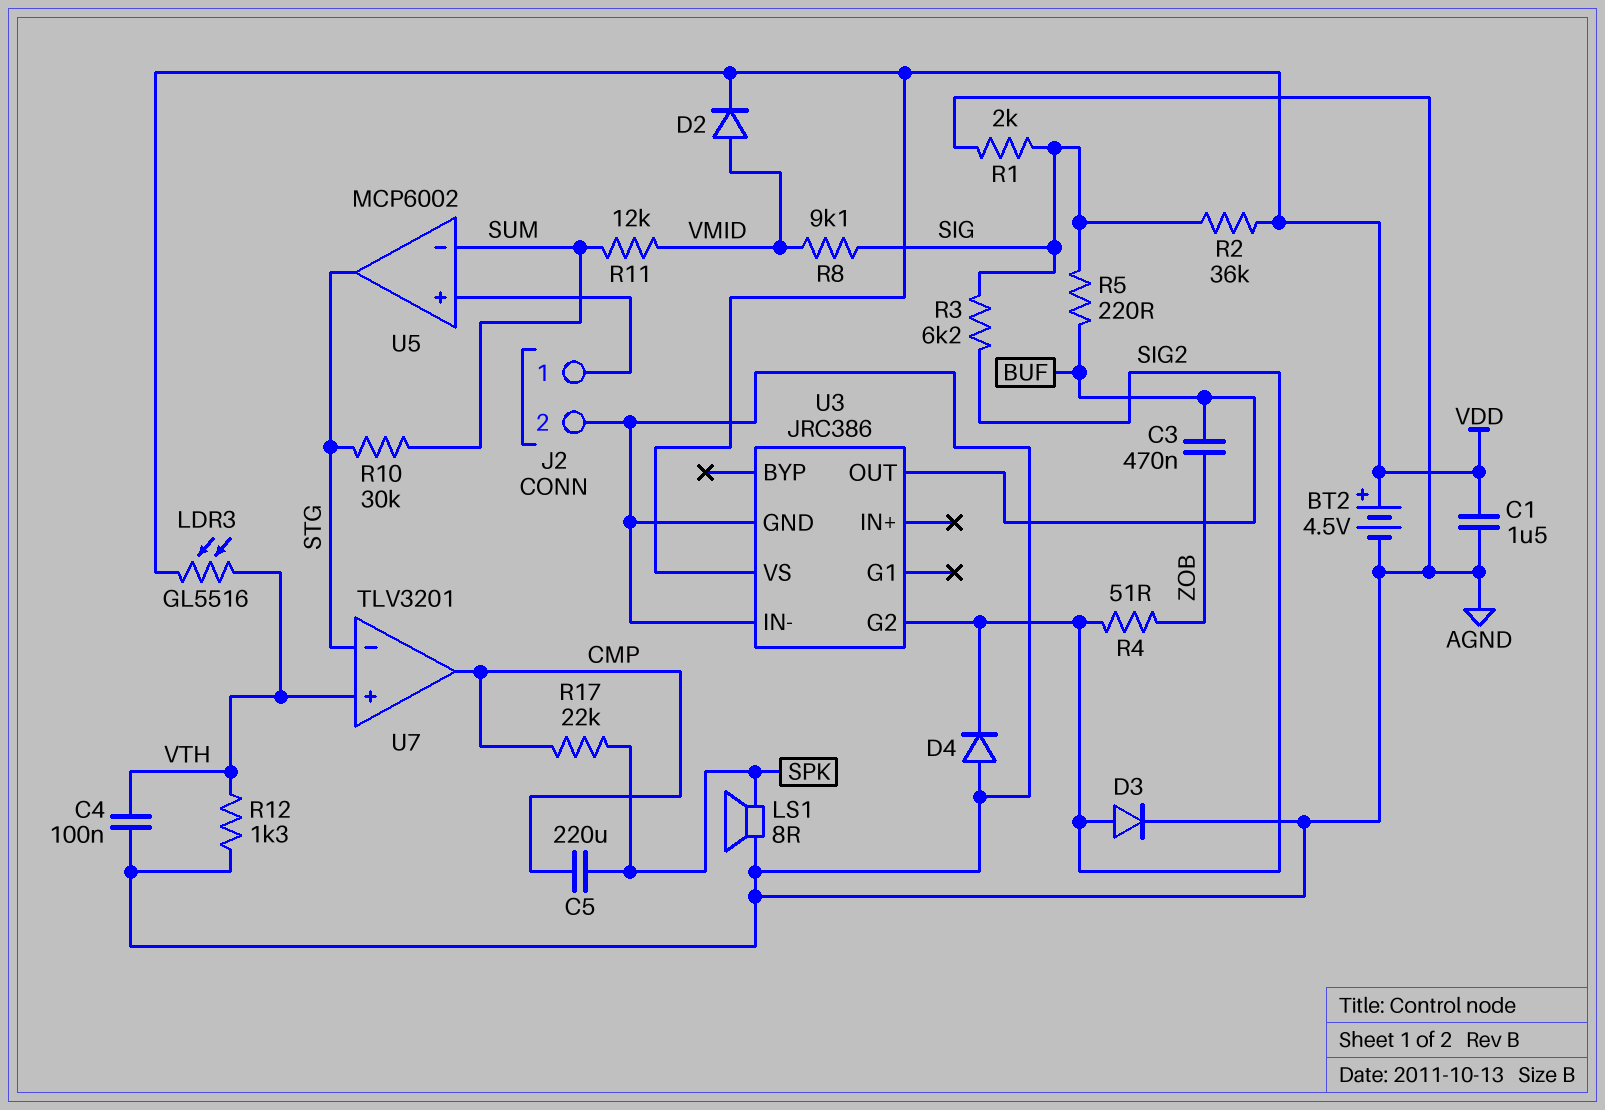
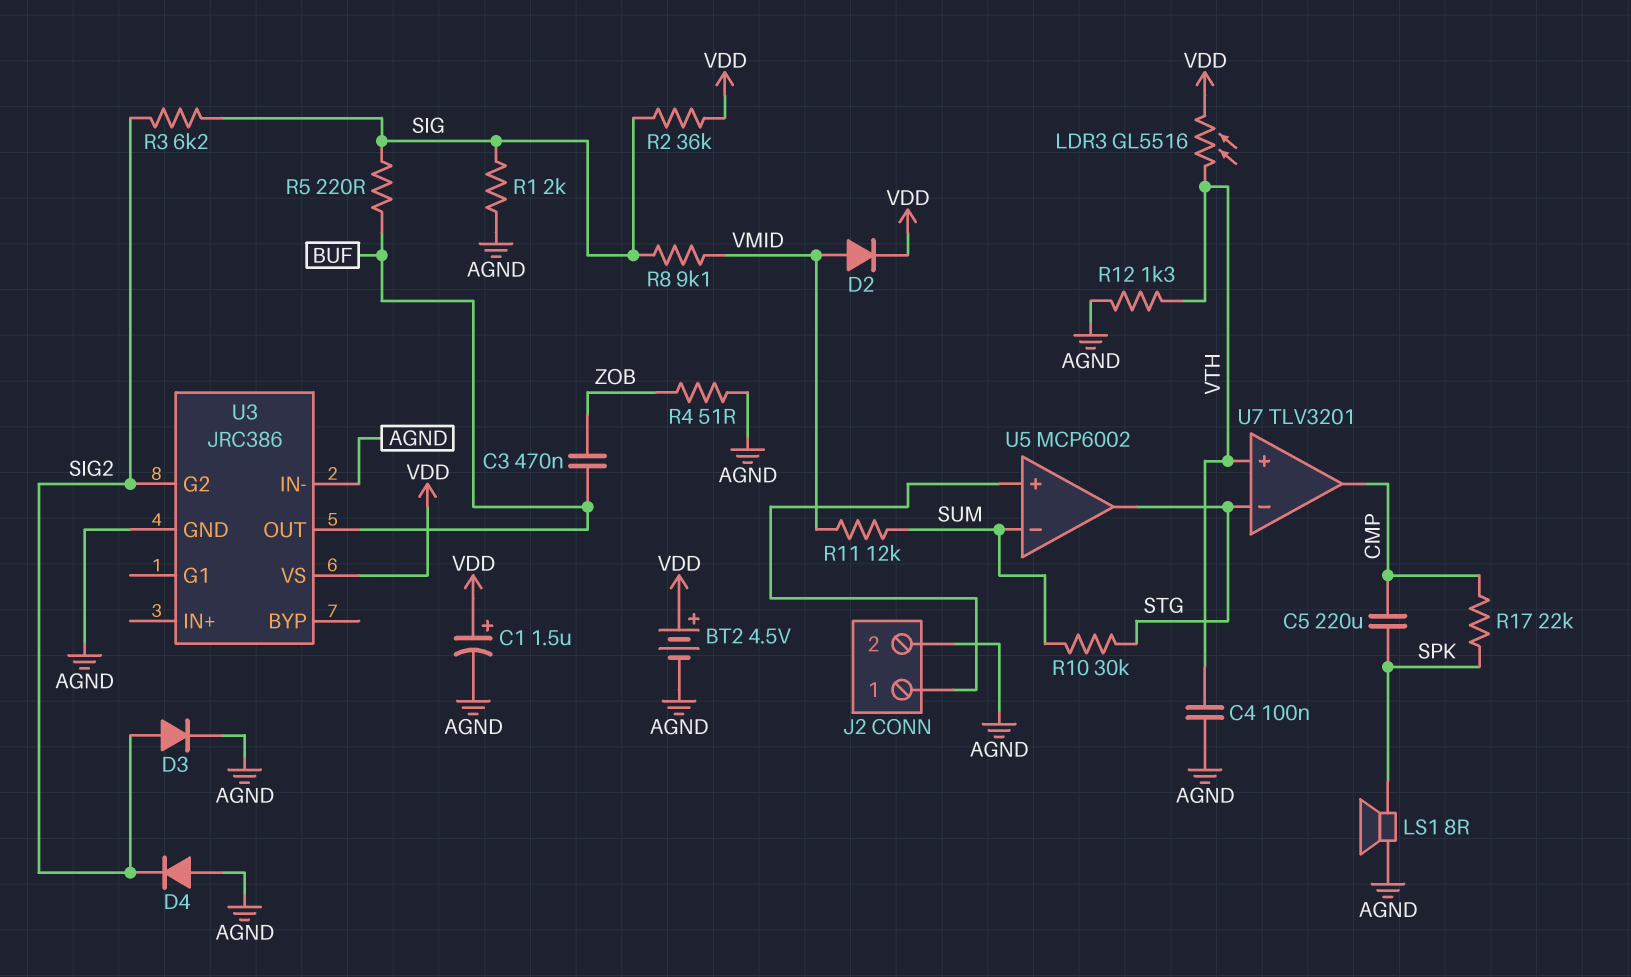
C1: 1.5uF (AGND, VDD) -> 1.5uF (plus VDD, minus AGND)
R4: 51 (SIG2, ZOB) -> 51 (AGND, ZOB)

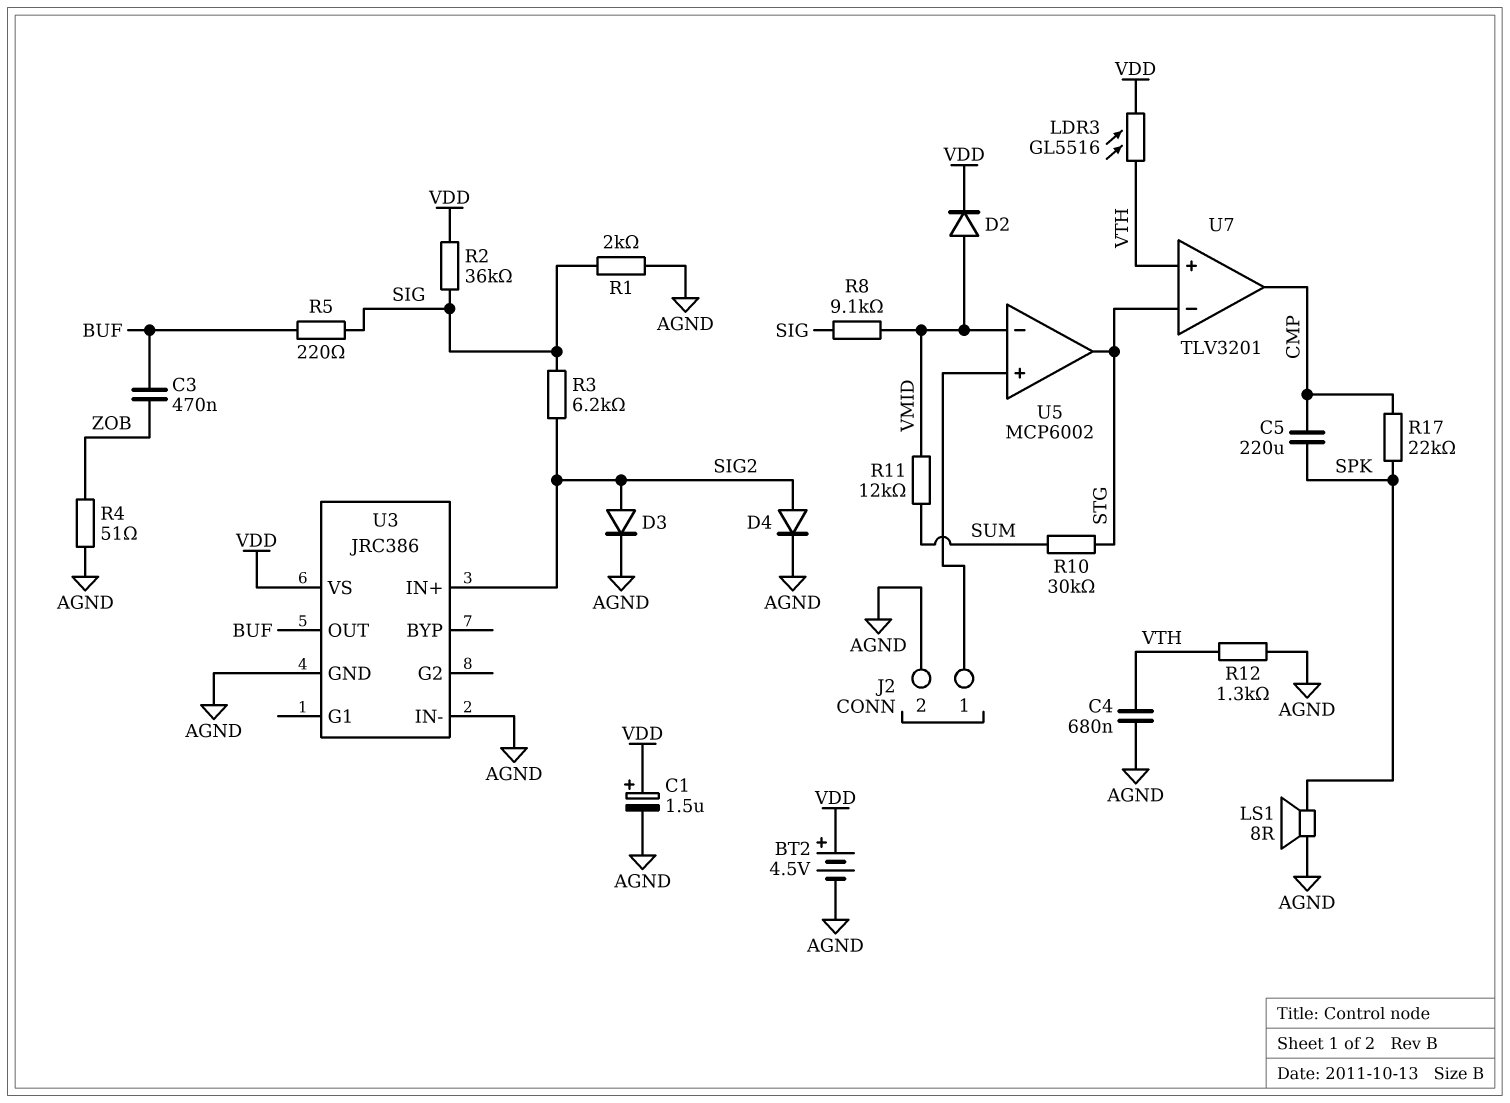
C4: 100nF (AGND, VTH) -> 680nF (AGND, VTH)
D4: diode (A AGND, K SIG2) -> diode (A SIG2, K AGND)
U3 pin G2: SIG2 -> none
U3 pin IN+: none -> SIG2
U5 pin in-: SUM -> VMID

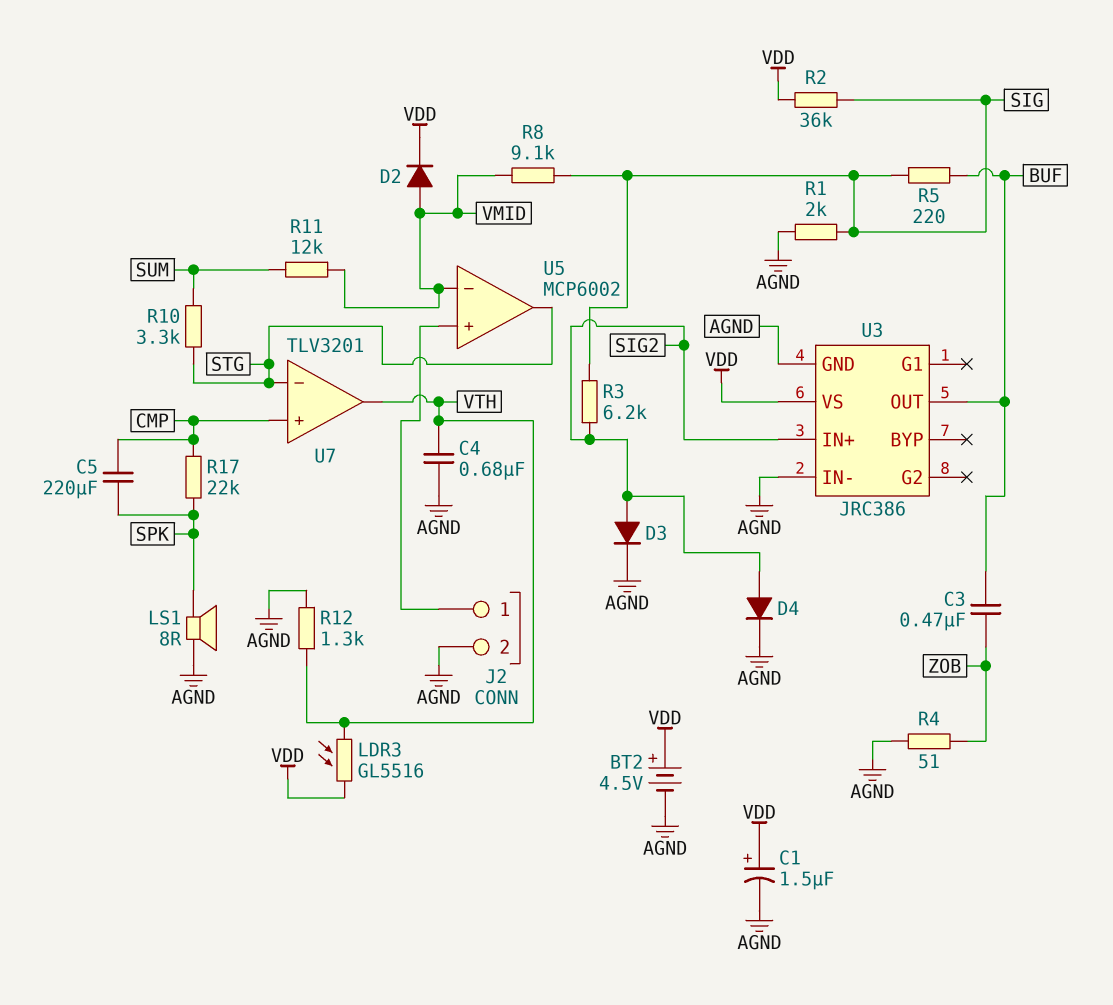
R10: 30k (STG, SUM) -> 3.3k (STG, SUM)
U7 pin in+: VTH -> CMP
U7 pin out: CMP -> VTH

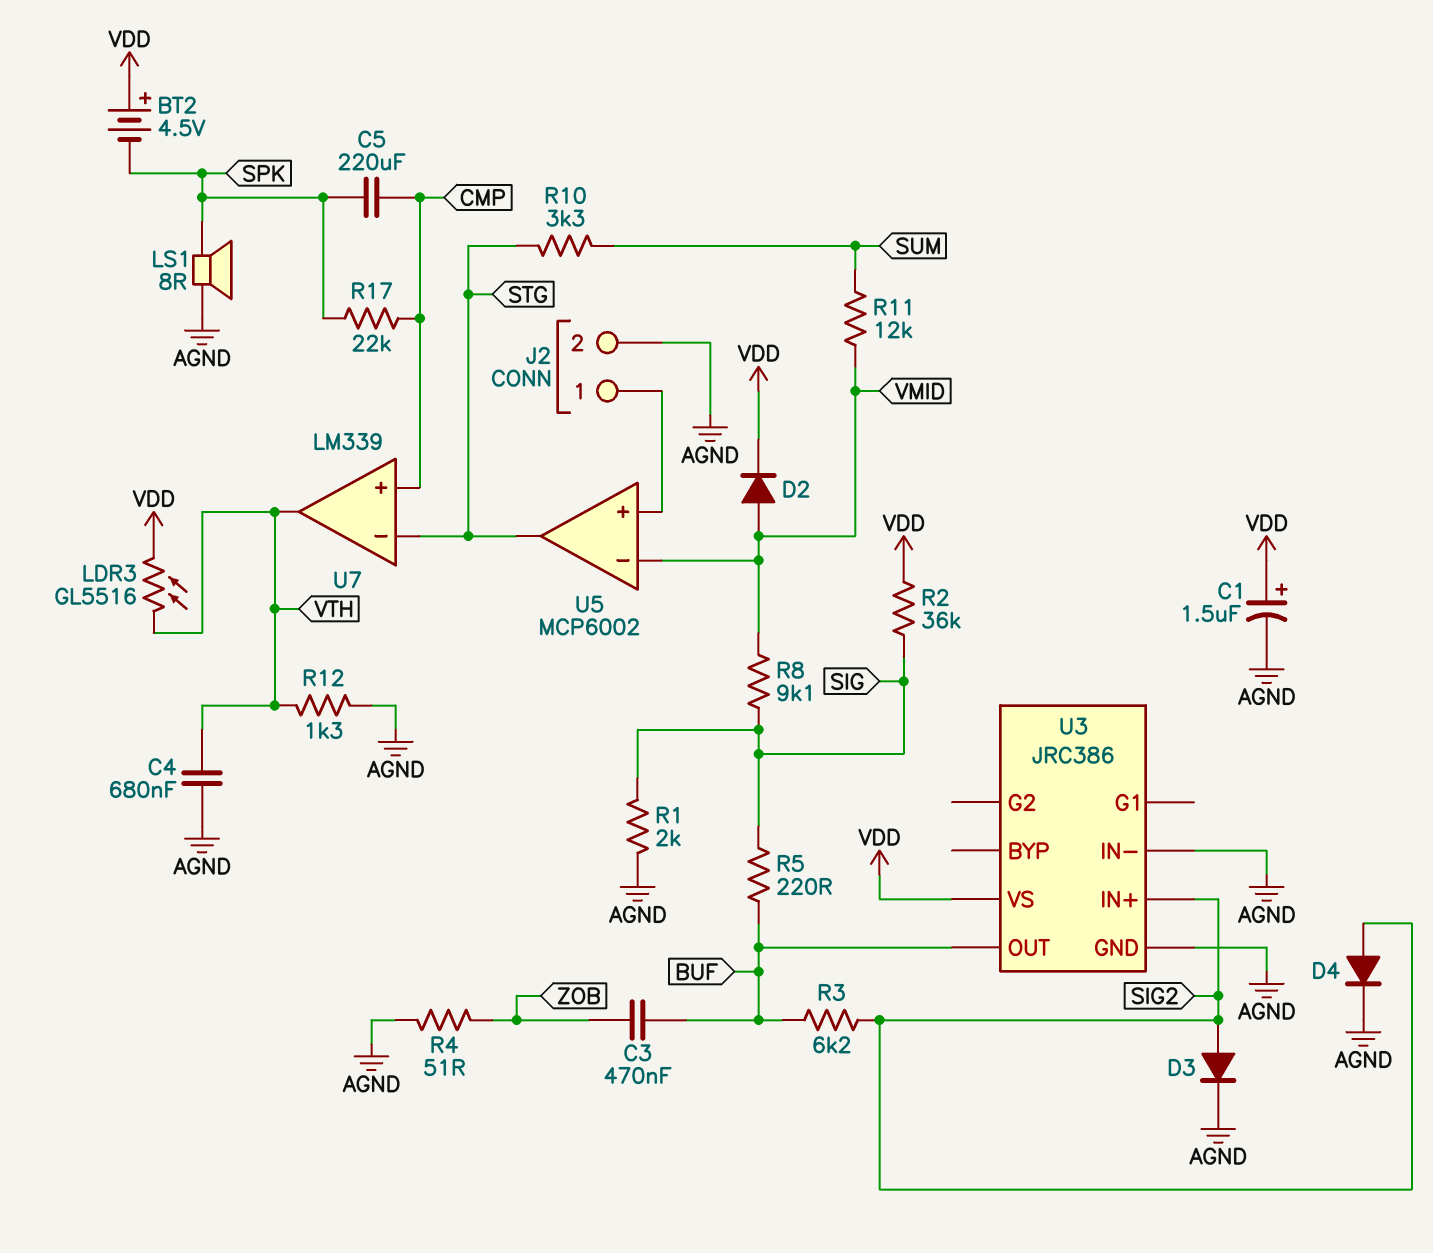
BT2: 4.5V (plus VDD, minus AGND) -> 4.5V (plus VDD, minus SPK)
R3: 6.2k (SIG, SIG2) -> 6.2k (BUF, SIG2)
U7: TLV3201 -> LM339

